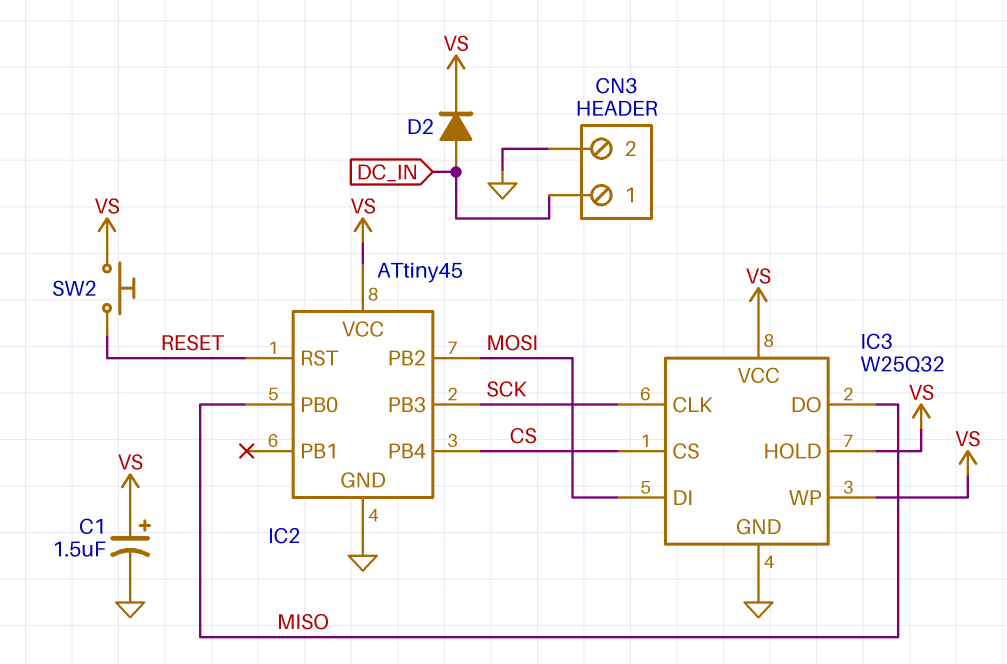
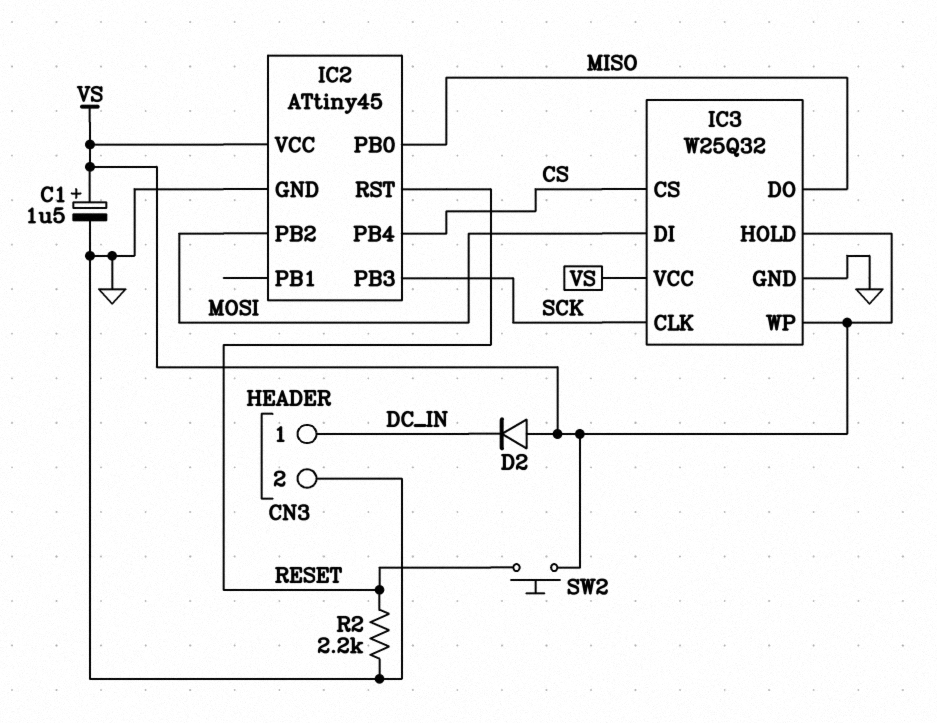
D2: diode (A DC_IN, K VS) -> diode (A VS, K DC_IN)
R2: none -> 2.2k (GND, RESET)

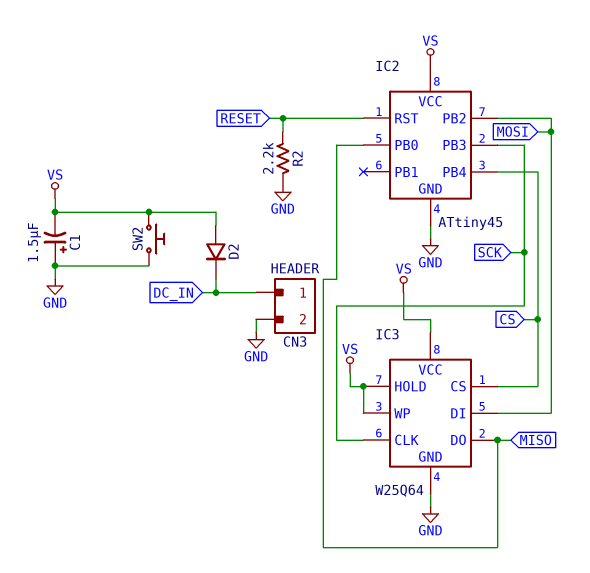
C1: 1.5uF (plus VS, minus GND) -> 1.5uF (plus GND, minus VS)
IC3: W25Q32 -> W25Q64
SW2: button (RESET, VS) -> button (GND, VS)

